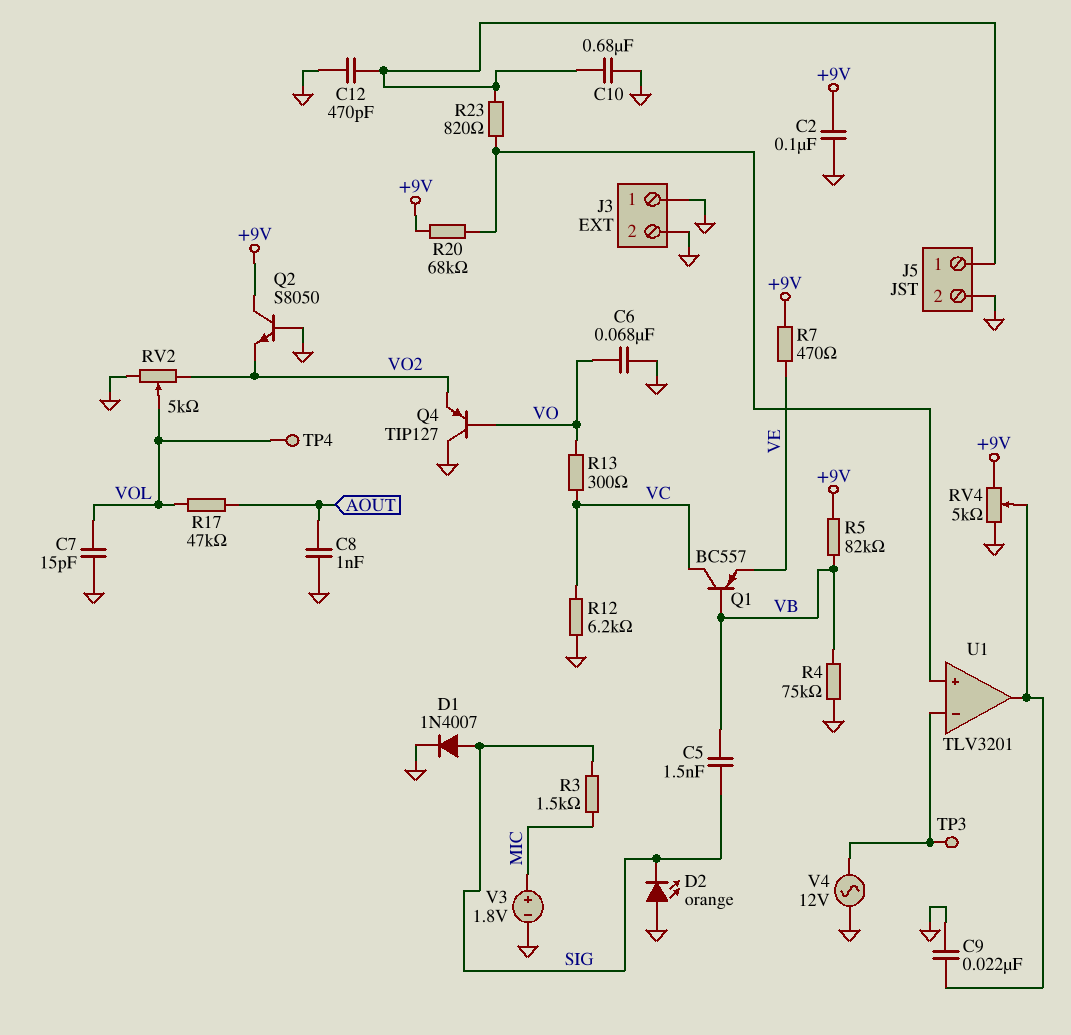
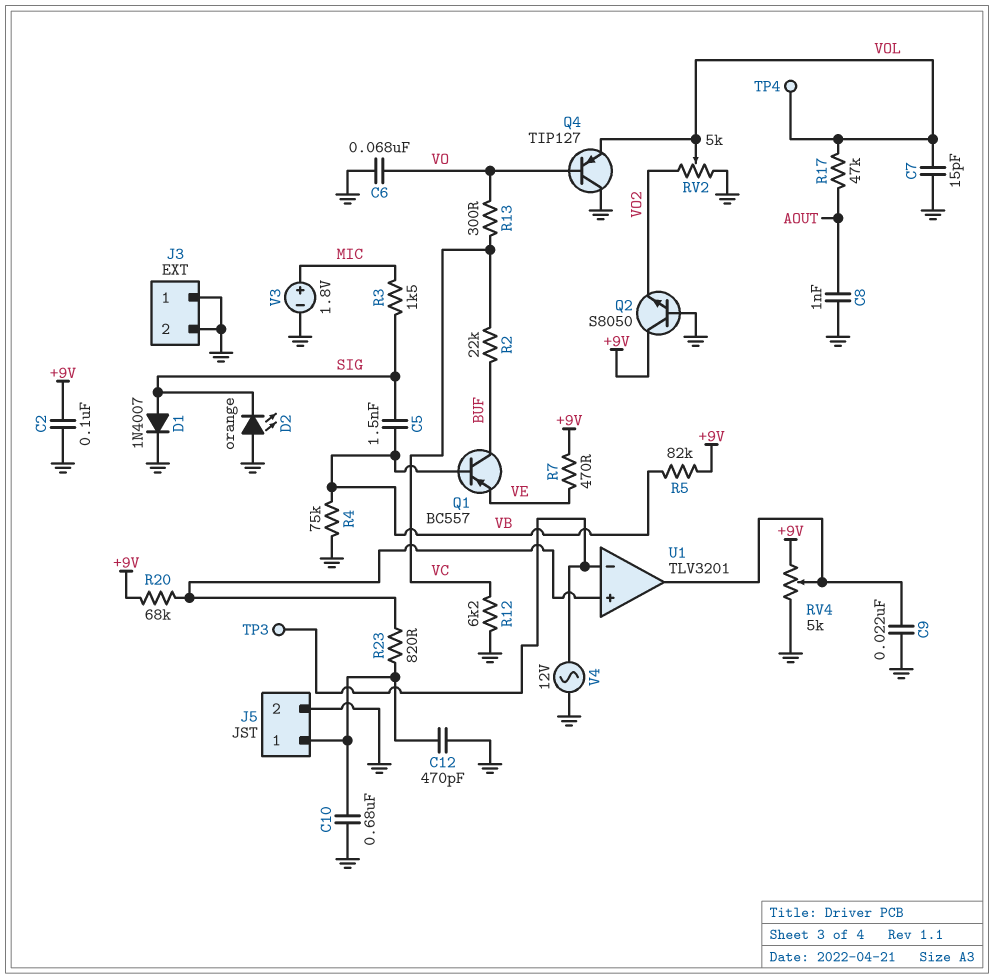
Q1: PNP BC557 (B VB, C VC, E VE) -> PNP BC557 (B VB, C BUF, E VE)
Q4: PNP TIP127 (B VO, C GND, E VO2) -> PNP TIP127 (B VO, C GND, E VOL)
R2: none -> 22k (BUF, VC)

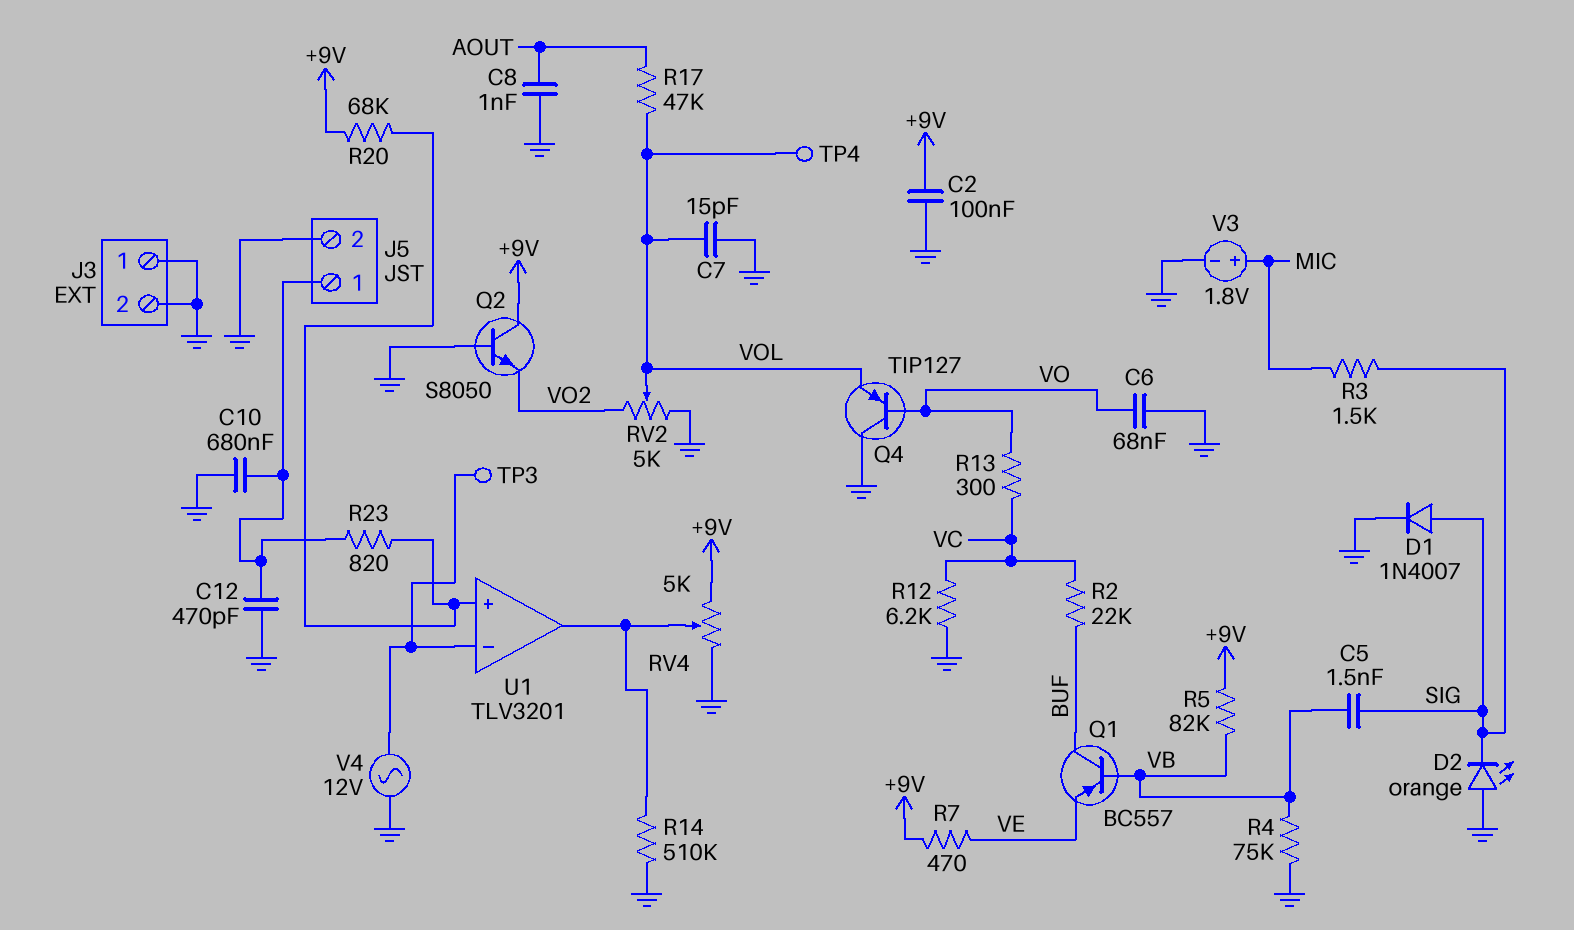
C9: 22nF (GND, U1/out) -> none
R14: none -> 510k (GND, U1/out)

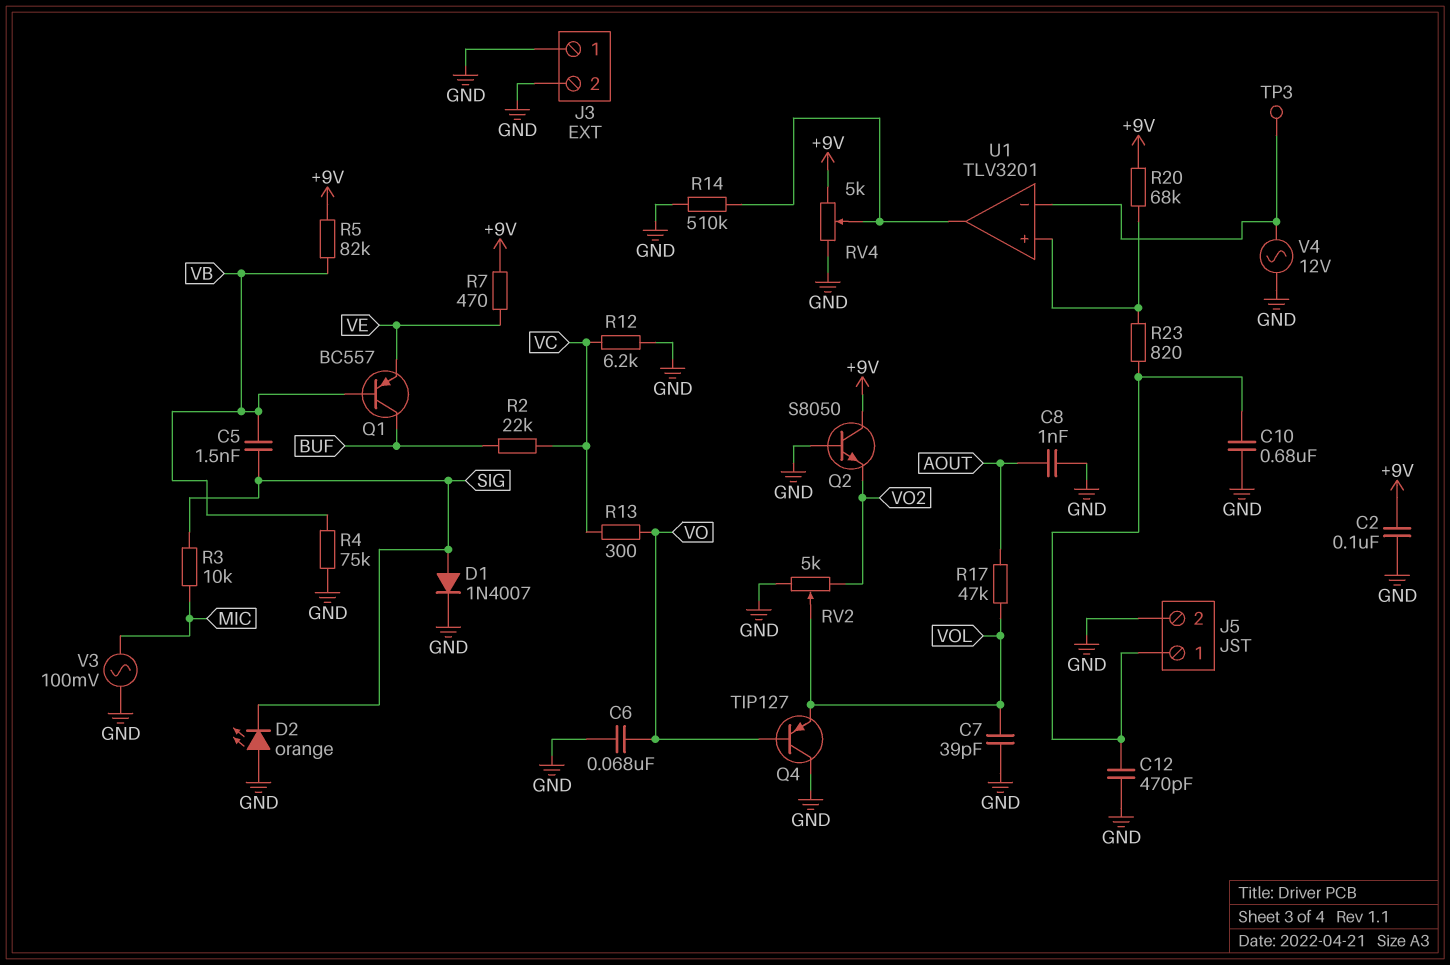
C7: 15pF (GND, VOL) -> 39pF (GND, VOL)
R3: 1.5k (MIC, SIG) -> 10k (MIC, SIG)
TP4: test point (VOL) -> none
V3: 1.8V (plus MIC, minus GND) -> AC 100mV (GND, MIC)

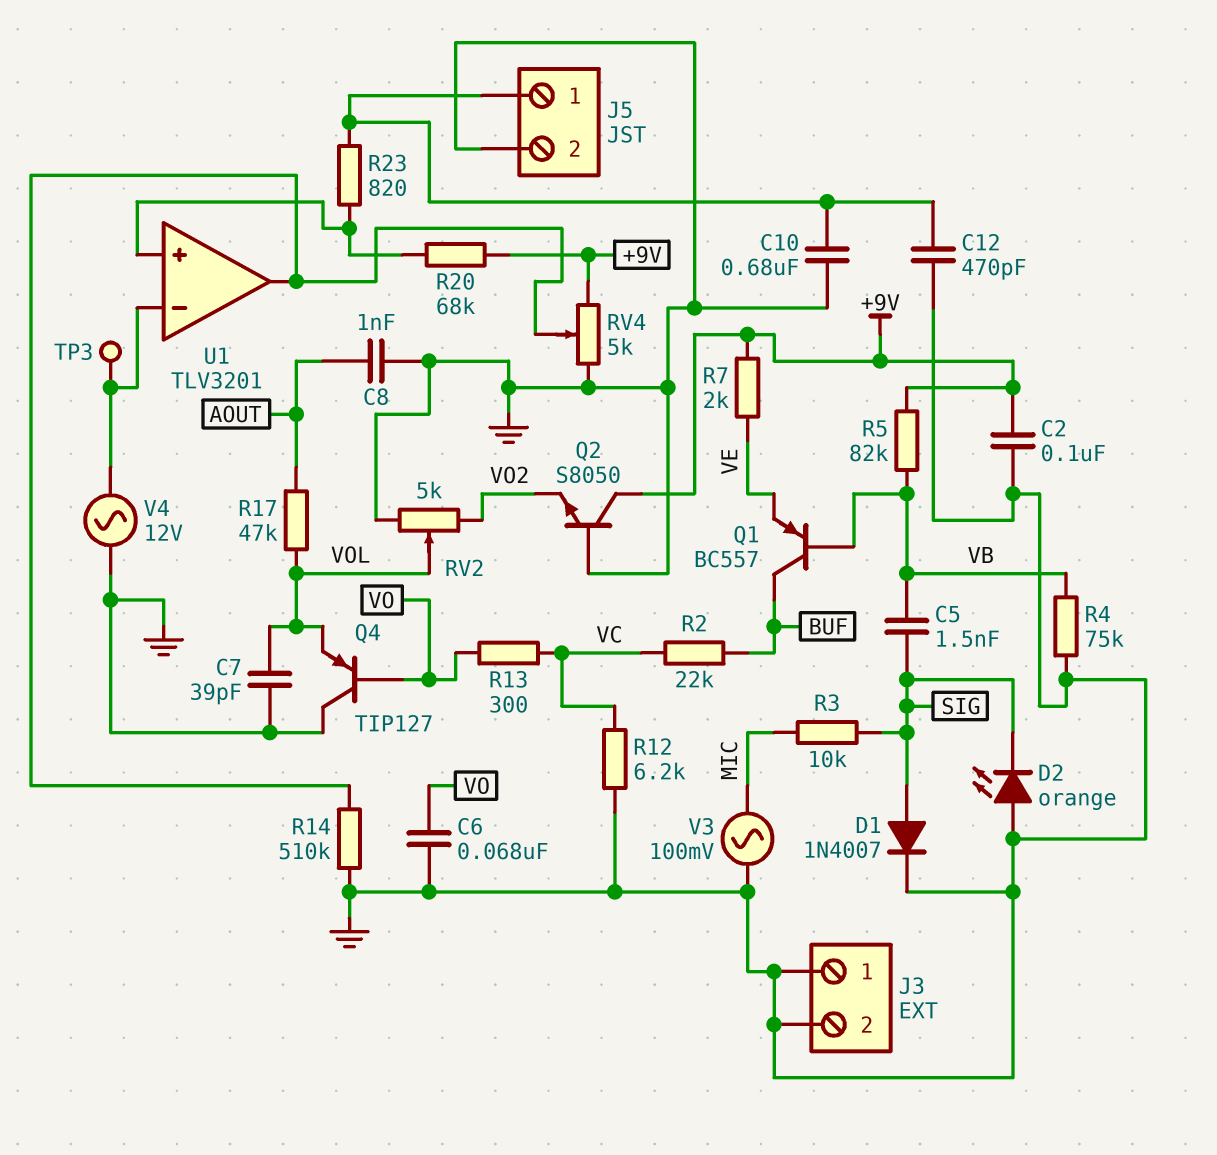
R7: 470 (+9V, VE) -> 2k (+9V, VE)

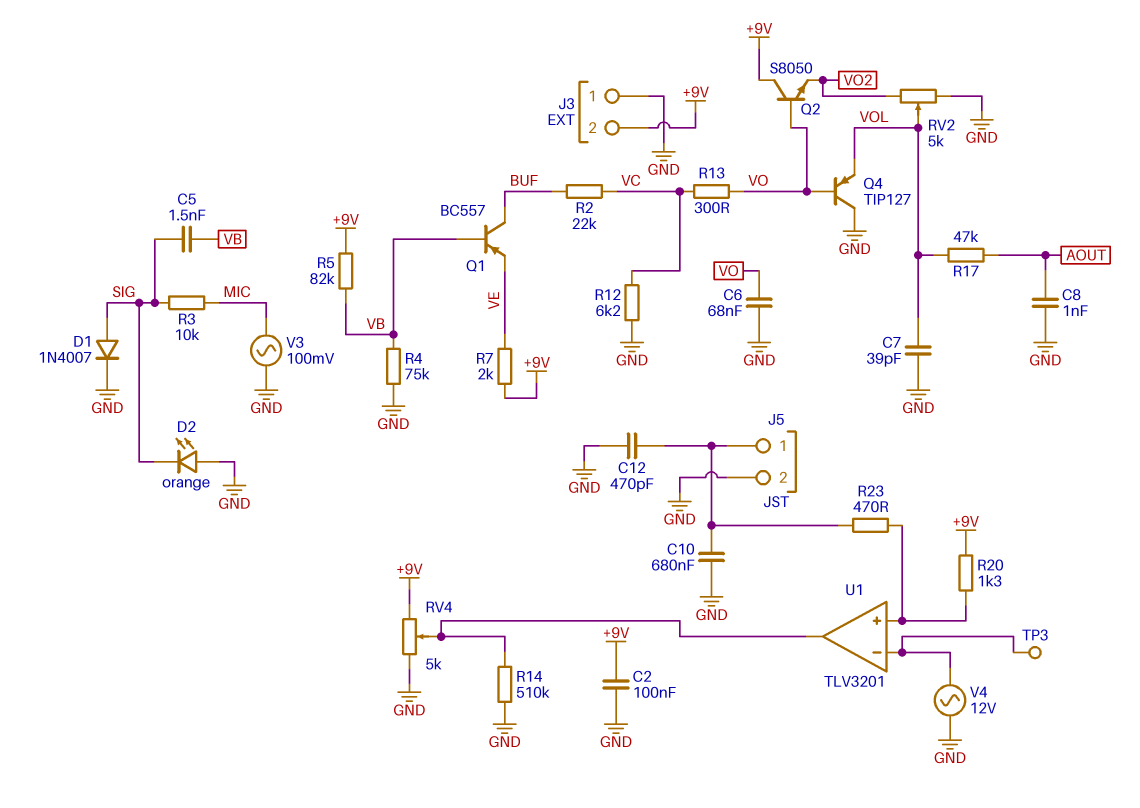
J3 pin 2: GND -> +9V
Q2: NPN S8050 (B GND, C +9V, E VO2) -> NPN S8050 (B VO, C +9V, E VO2)
R20: 68k (+9V, U1/in+) -> 1.3k (+9V, U1/in+)
R23: 820 (J5/1, U1/in+) -> 470 (J5/1, U1/in+)

